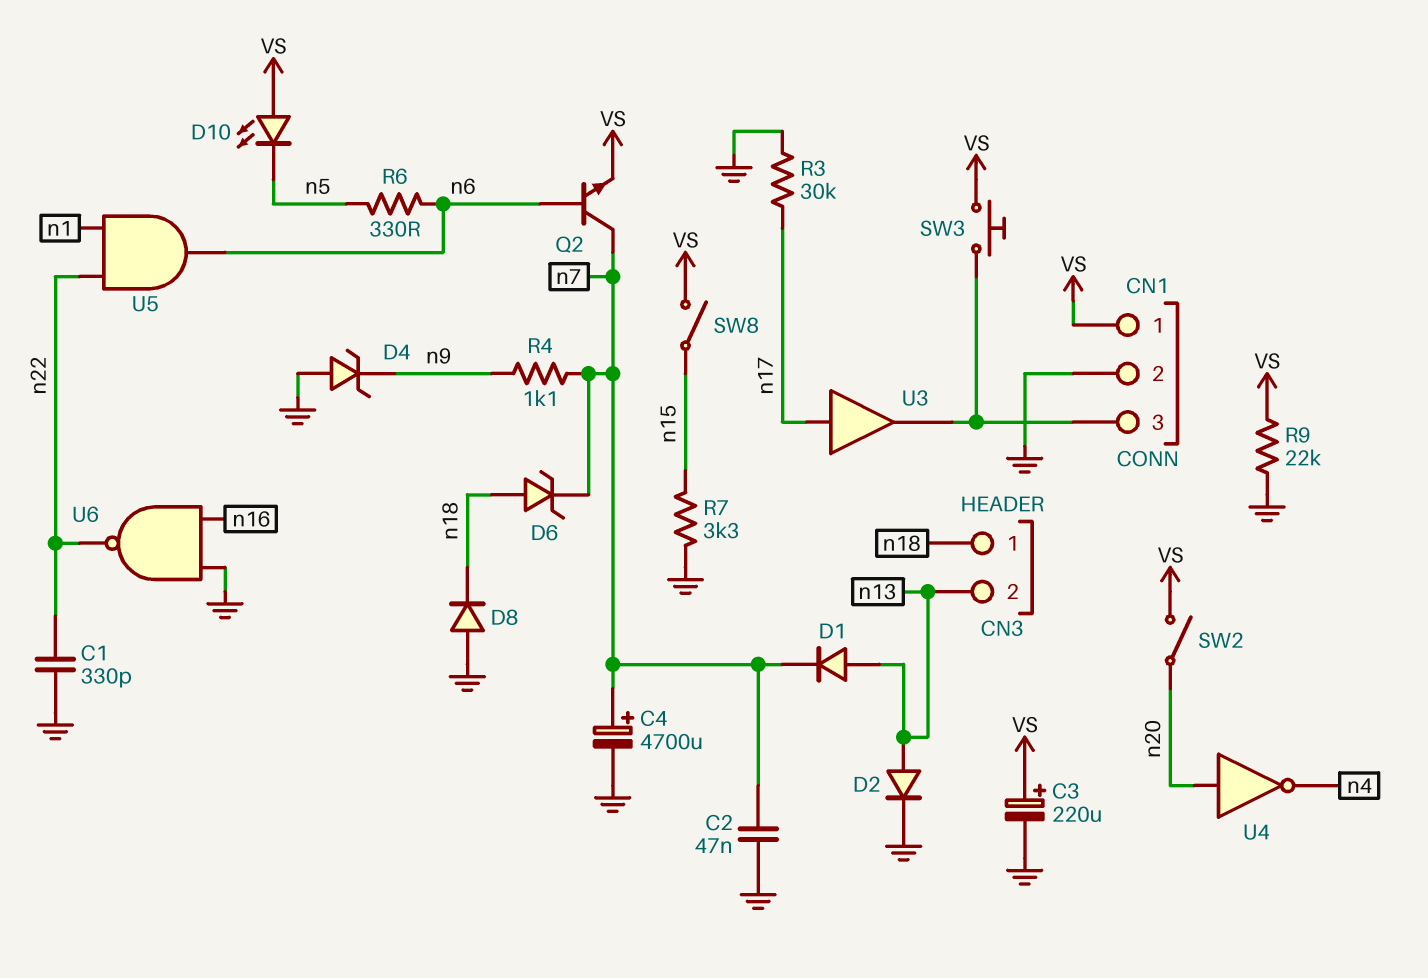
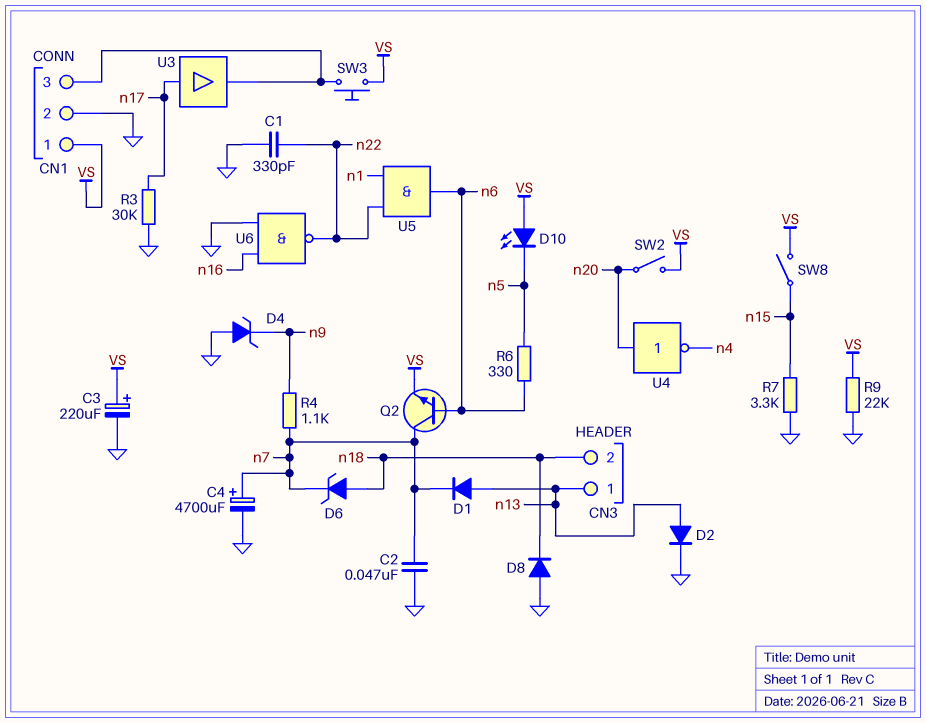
CN3 pin 1: n18 -> n13
CN3 pin 2: n13 -> n18

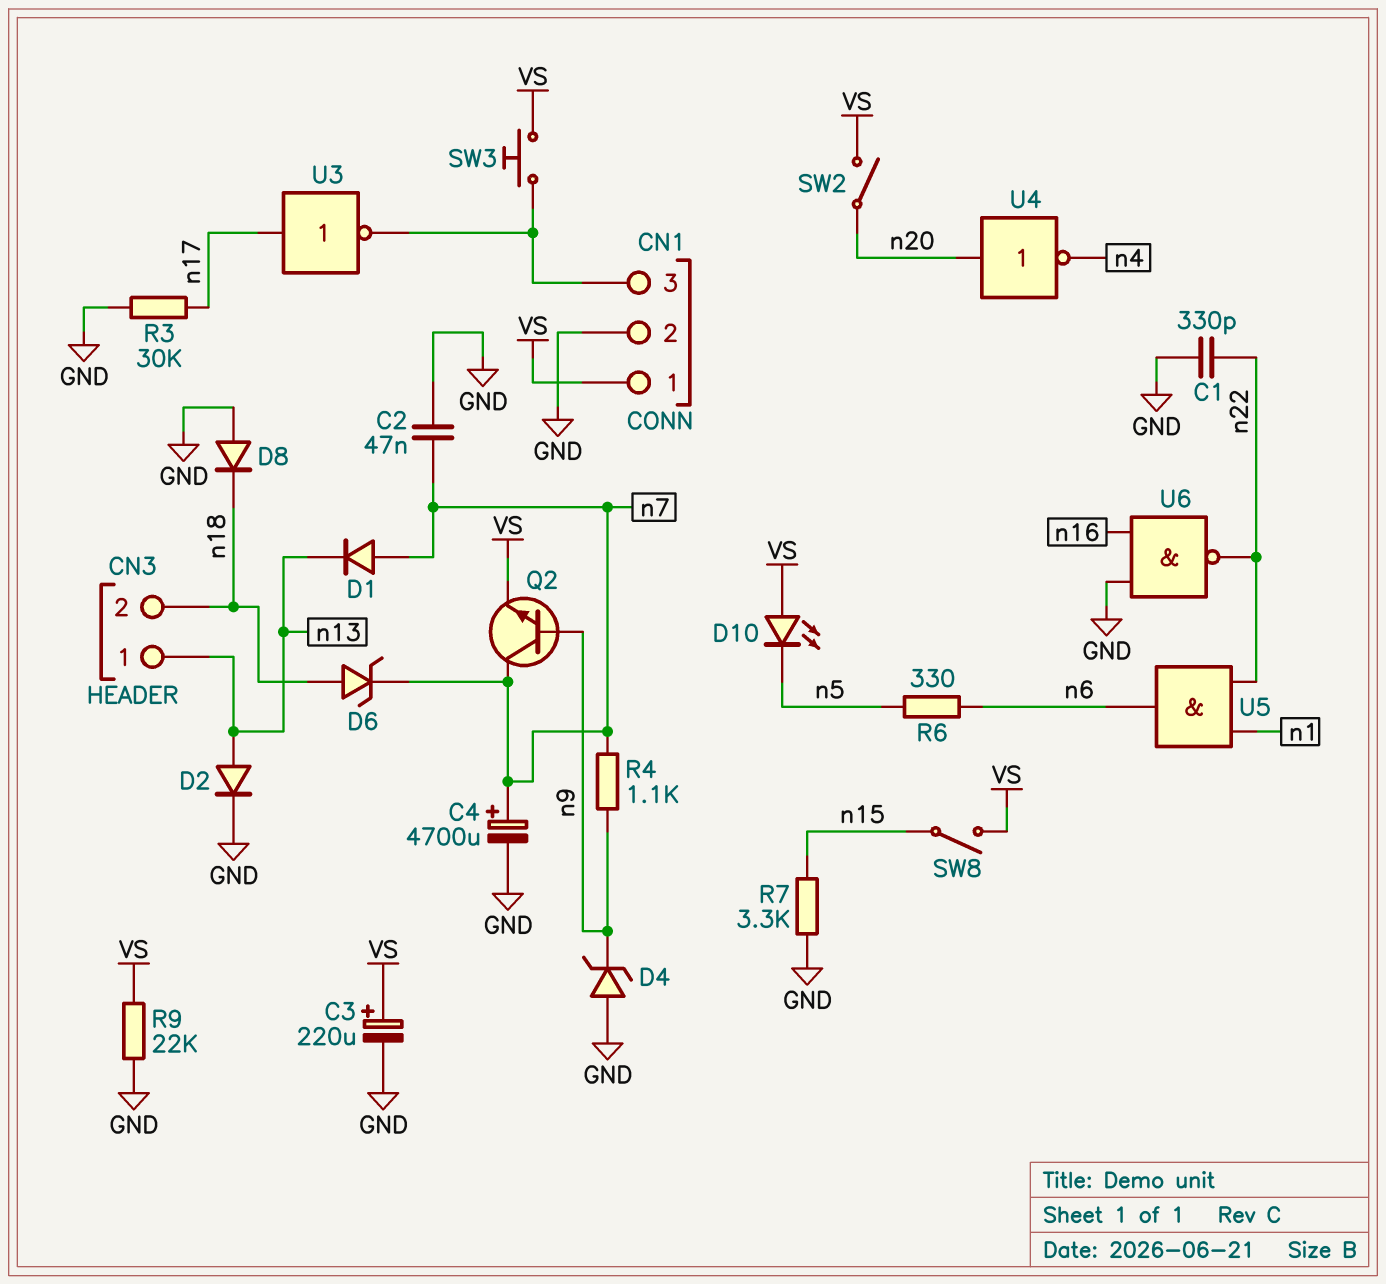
D1: diode (A n13, K n7) -> diode (A n7, K n13)
Q2: NPN (B n6, C n7, E VS) -> NPN (B n9, C n7, E VS)
U3: buffer (in n17, out CN1/3) -> NOT (in n17, out CN1/3)

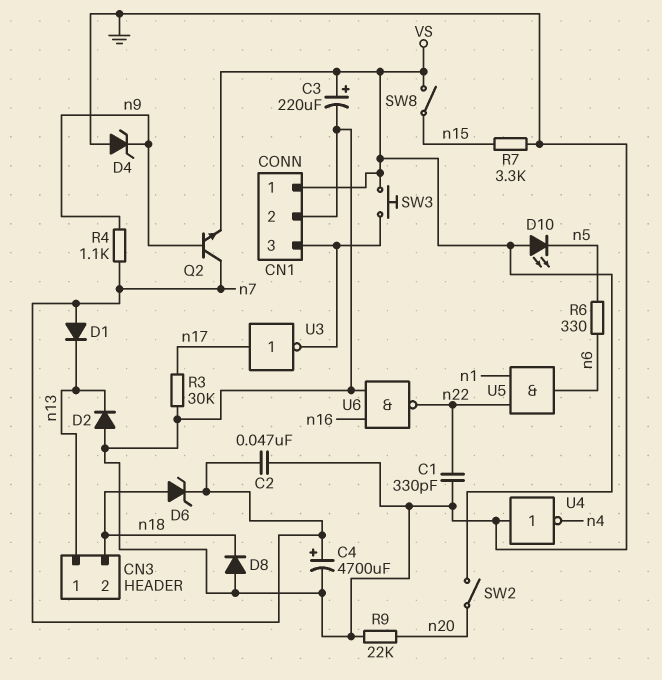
D2: diode (A n13, K GND) -> diode (A GND, K n13)
R9: 22k (GND, VS) -> 22k (GND, n20)
U4: NOT (in n20, out n4) -> NOT (in GND, out n4)

